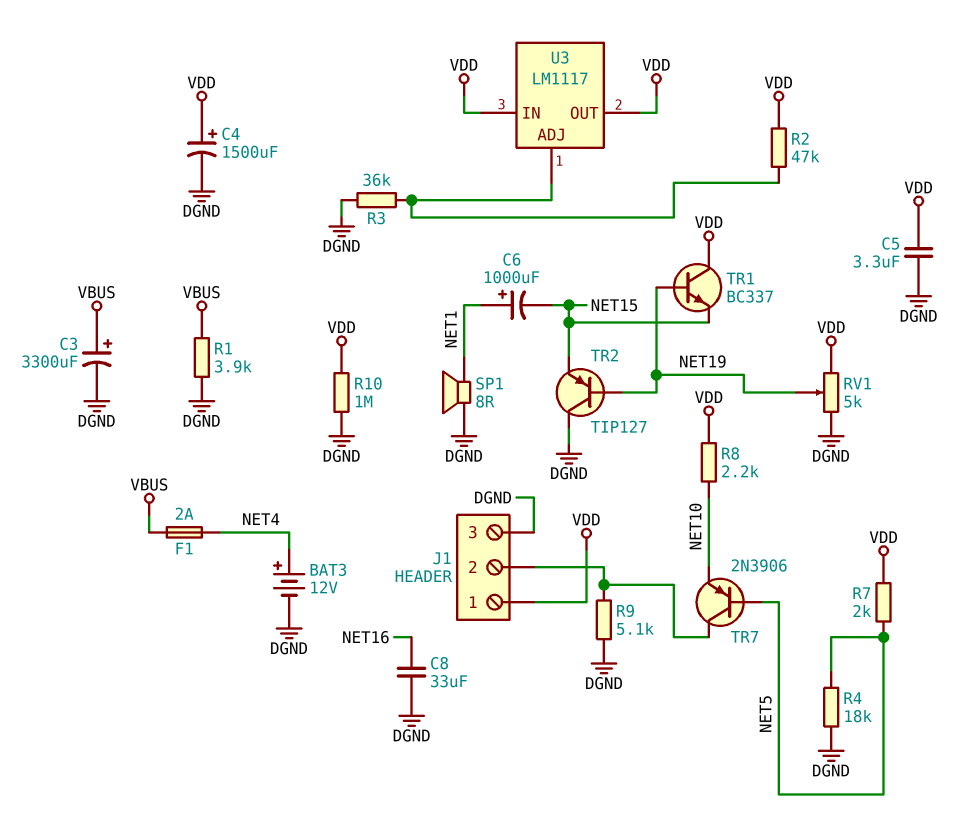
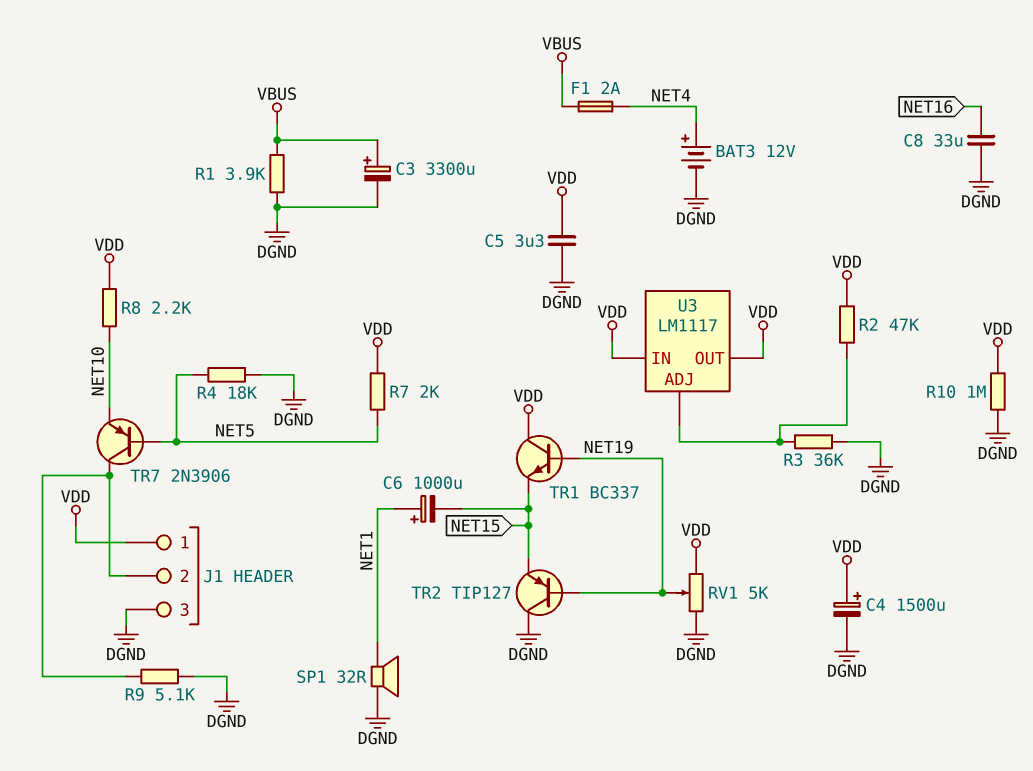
SP1: speaker 8R (DGND, NET1) -> speaker 32R (DGND, NET1)

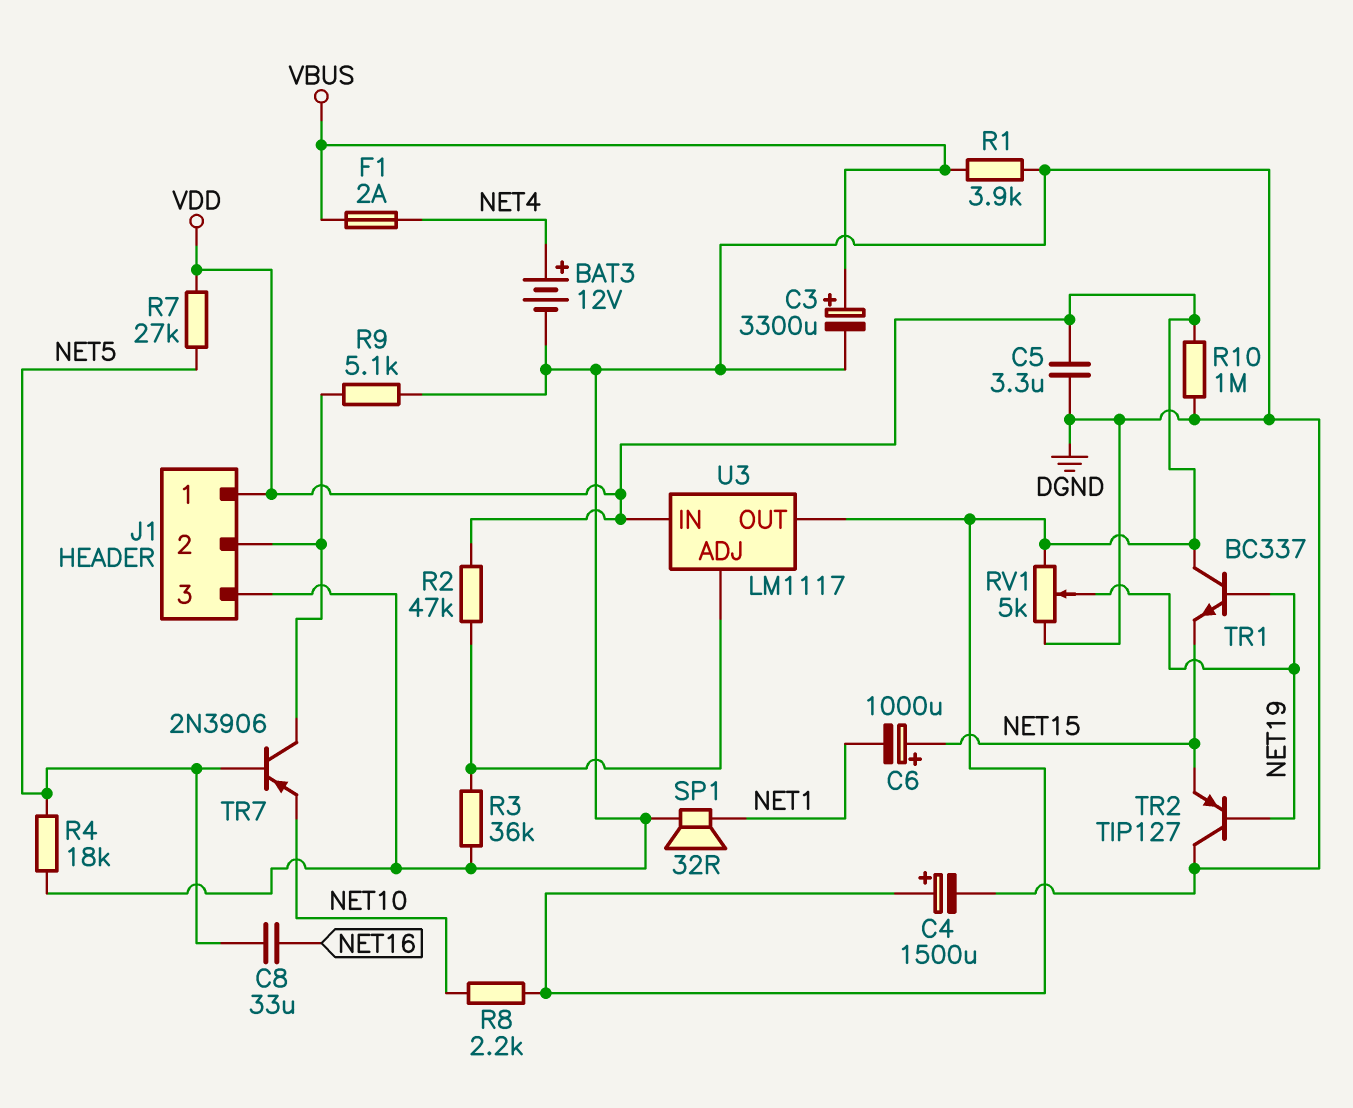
C6: 1000uF (plus NET1, minus NET15) -> 1000uF (plus NET15, minus NET1)
C8: 33uF (DGND, NET16) -> 33uF (NET5, NET16)
R7: 2k (NET5, VDD) -> 27k (NET5, VDD)

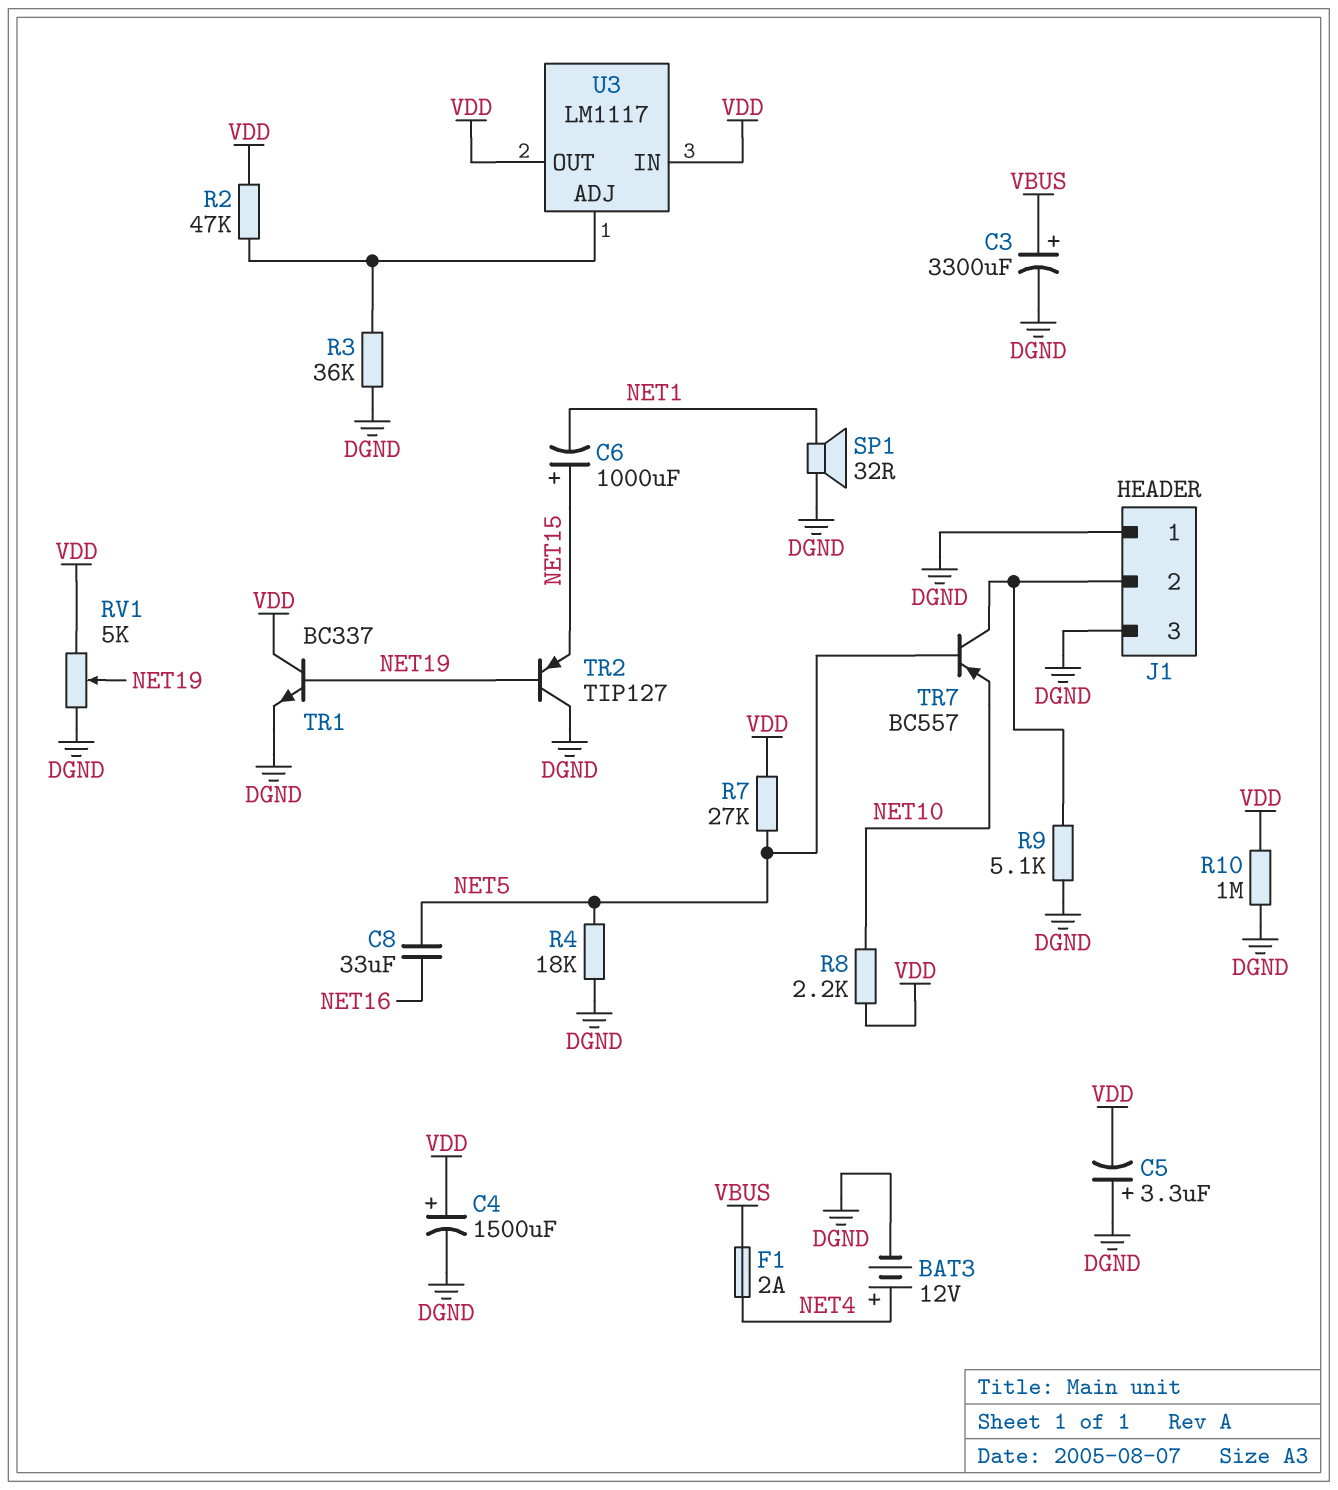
C5: 3.3uF (DGND, VDD) -> 3.3uF (plus DGND, minus VDD)
J1 pin 1: VDD -> DGND
R1: 3.9k (DGND, VBUS) -> none
TR1: NPN BC337 (B NET19, C VDD, E NET15) -> NPN BC337 (B NET19, C VDD, E DGND)
TR7: PNP 2N3906 (B NET5, C J1/2, E NET10) -> PNP BC557 (B NET5, C J1/2, E NET10)

